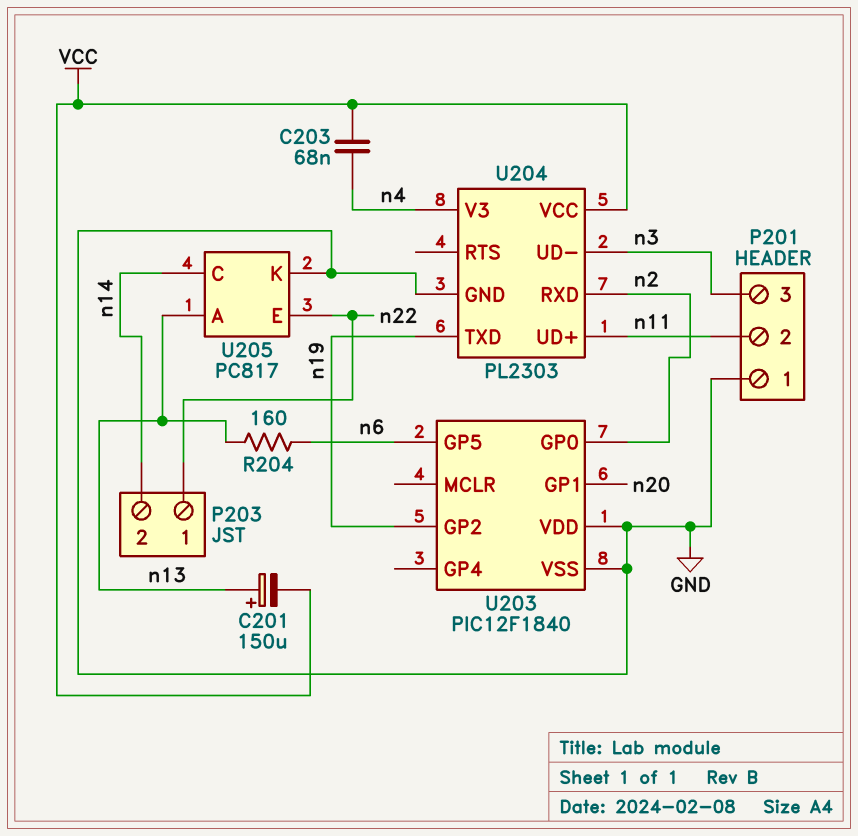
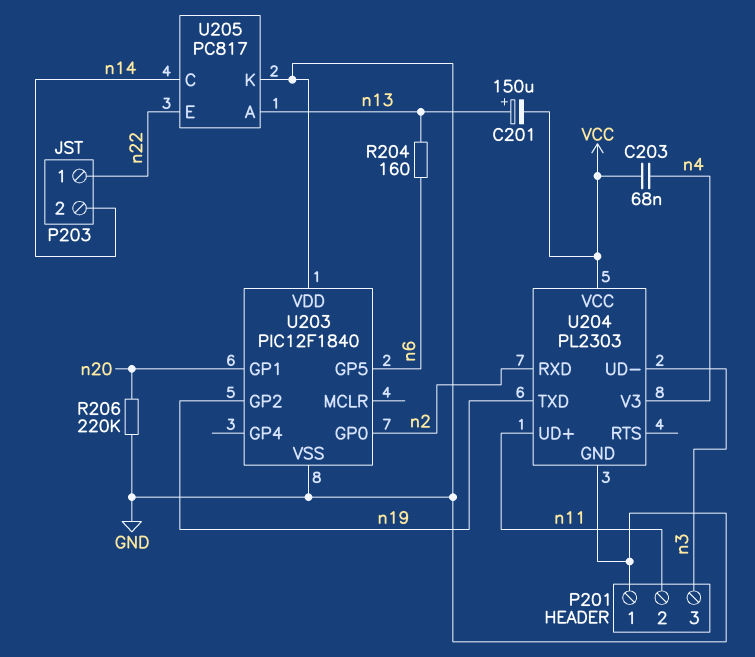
R206: none -> 220k (GND, n20)

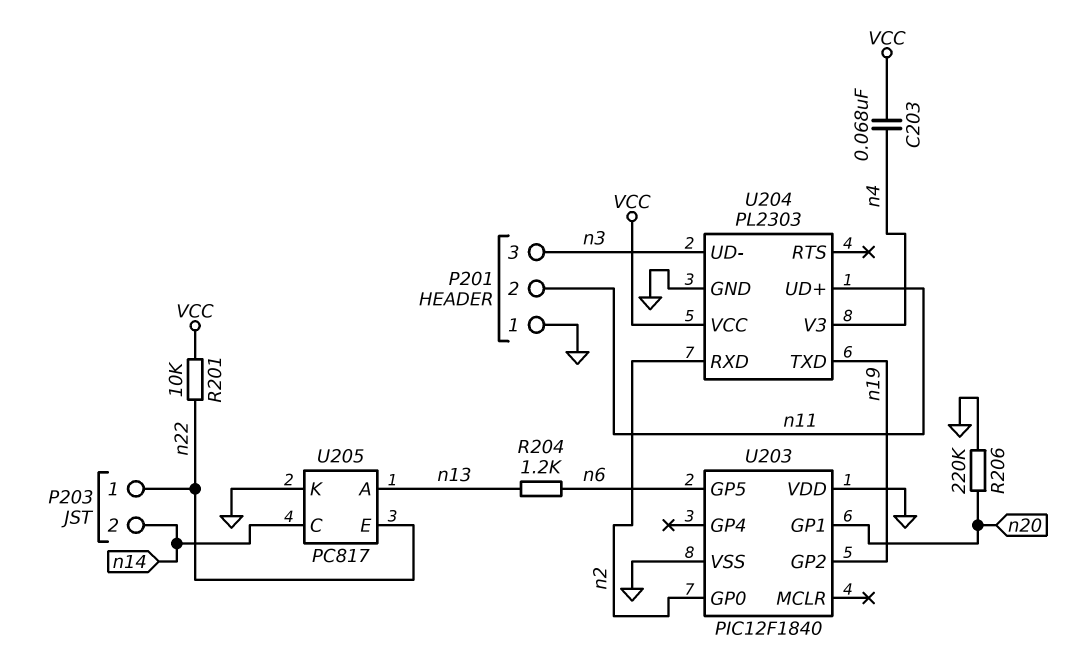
C201: 150uF (plus n13, minus VCC) -> none
R201: none -> 10k (VCC, n22)
R204: 160 (n6, n13) -> 1.2k (n6, n13)

